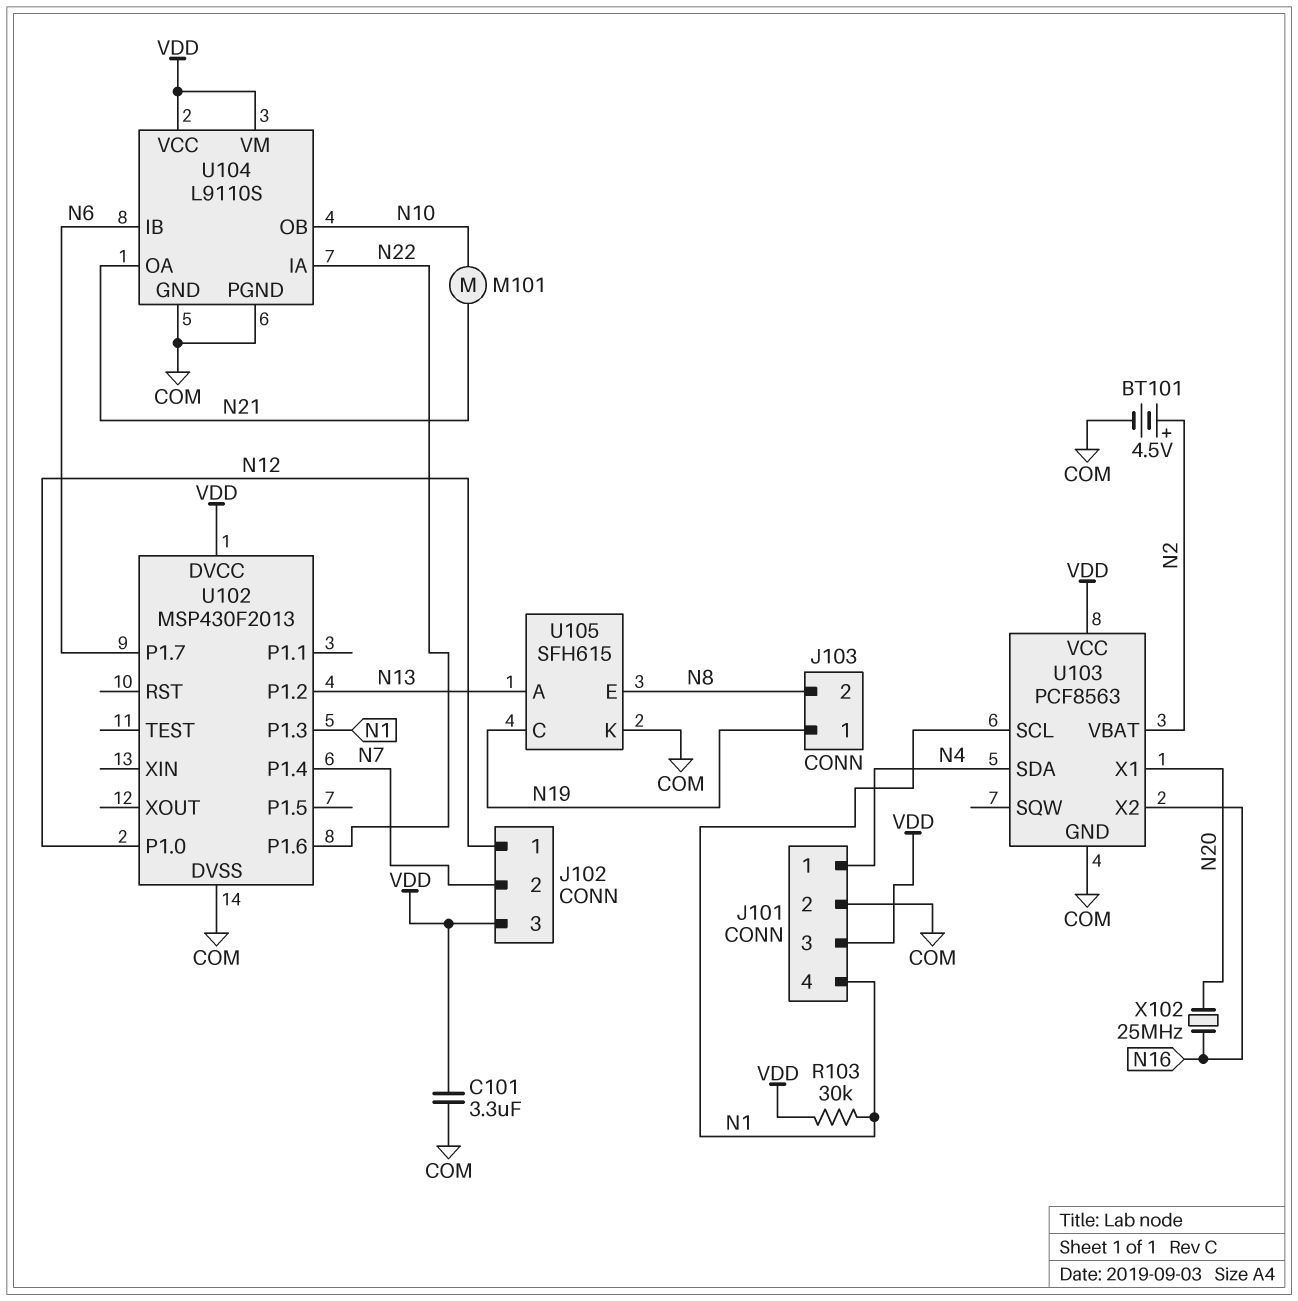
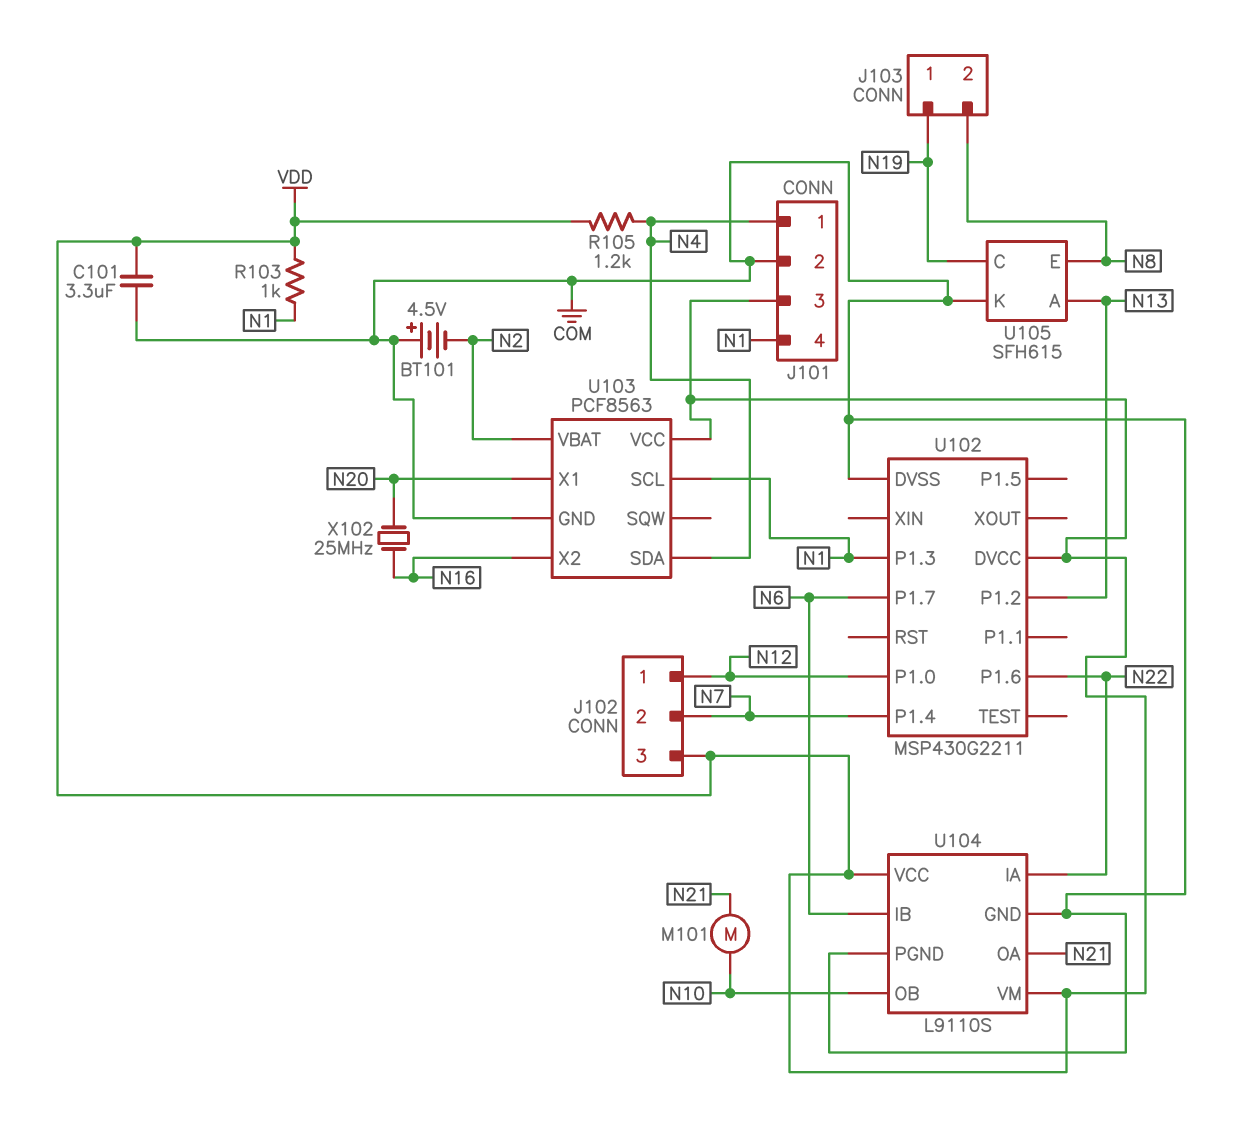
BT101: 4.5V (plus N2, minus COM) -> 4.5V (plus COM, minus N2)
R103: 30k (N1, VDD) -> 1k (N1, VDD)
R105: none -> 1.2k (N4, VDD)
U102: MSP430F2013 -> MSP430G2211

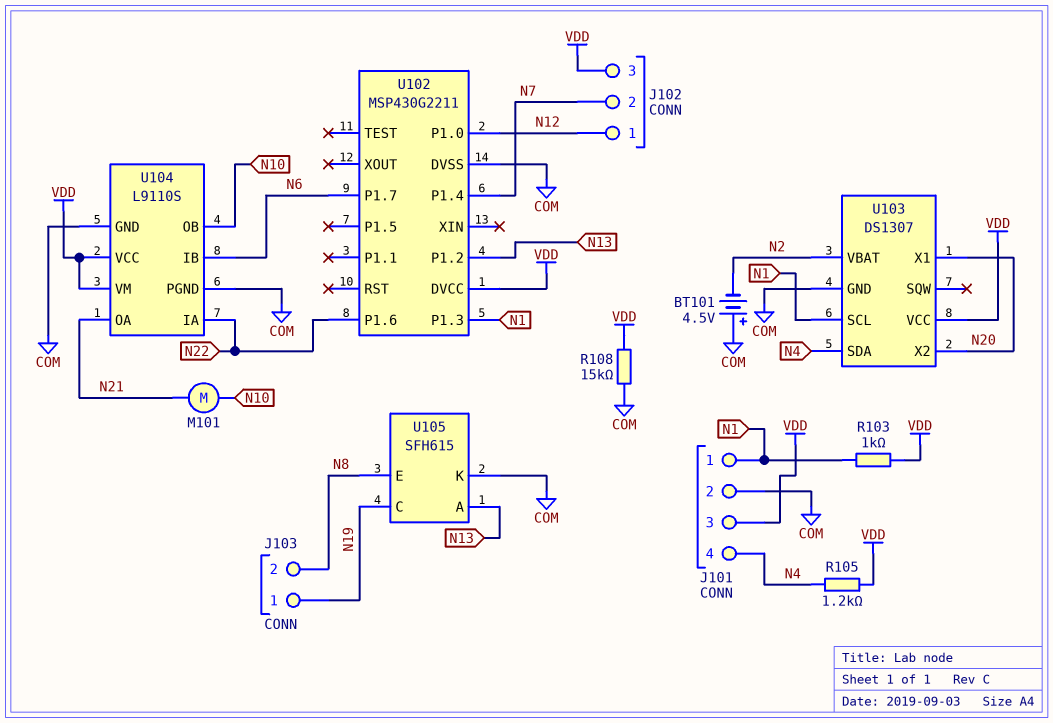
C101: 3.3uF (COM, VDD) -> none
J101 pin 1: N4 -> N1
J101 pin 4: N1 -> N4
R108: none -> 15k (COM, VDD)
U103: PCF8563 -> DS1307
U103 pin X2: N16 -> N20
X102: 25MHz (N16, N20) -> none

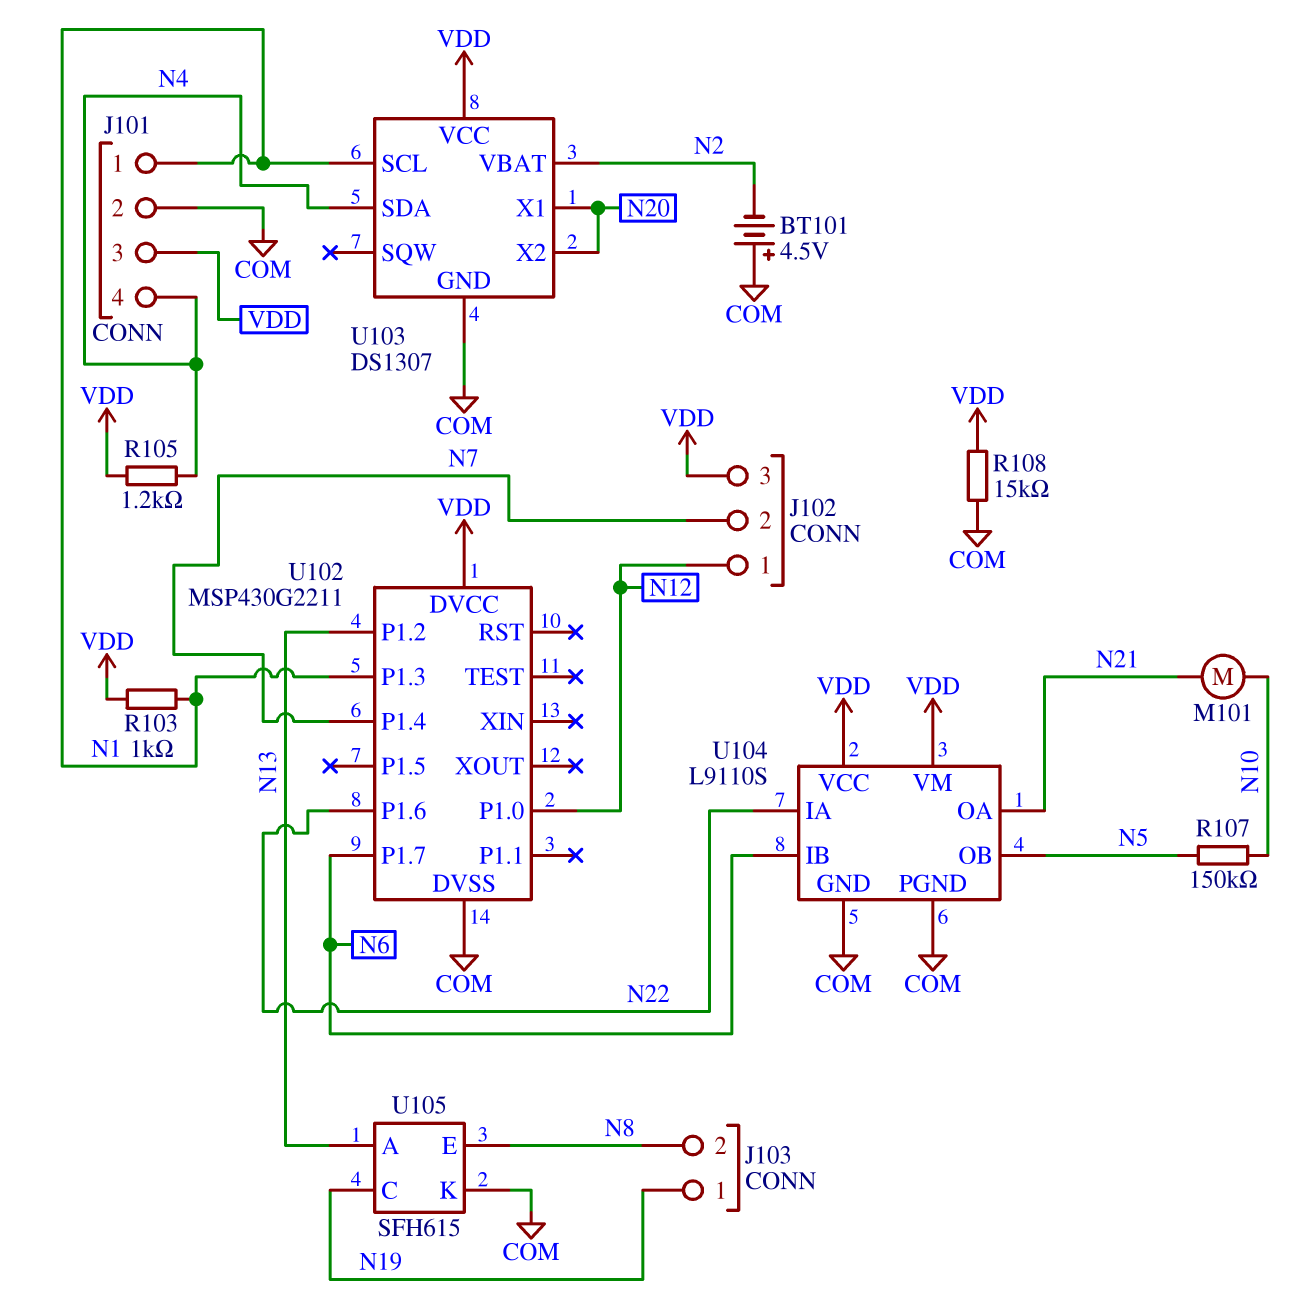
R107: none -> 150k (N5, N10)
U104 pin OB: N10 -> N5

